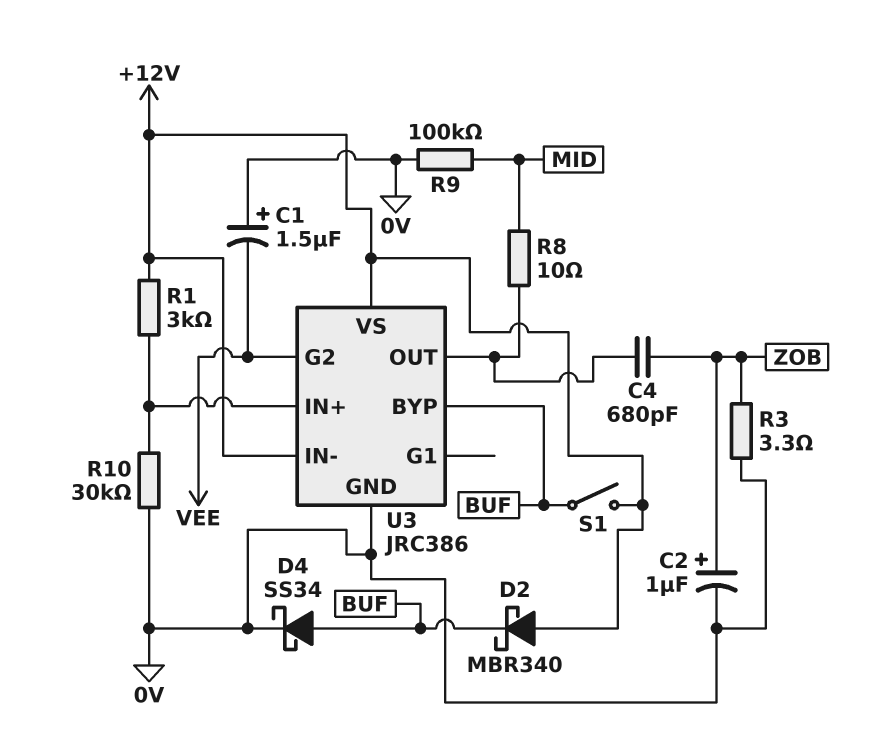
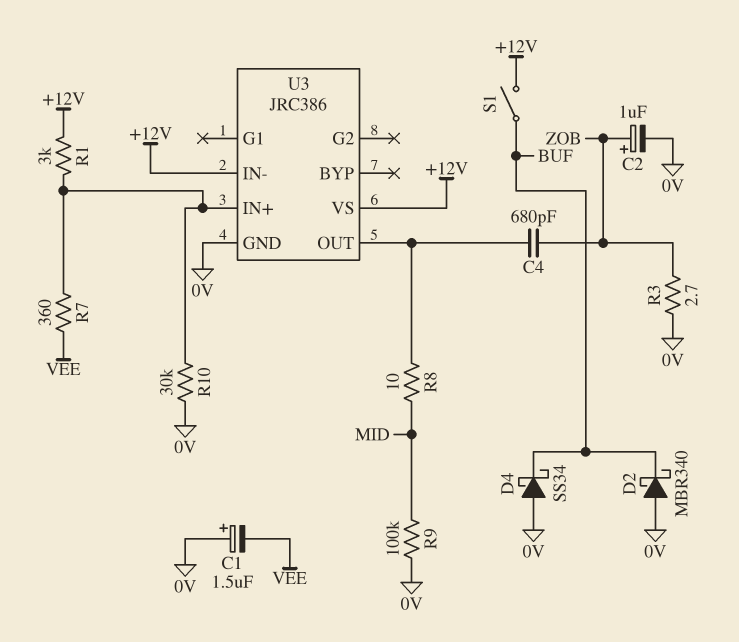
D2: schottky MBR340 (A +12V, K BUF) -> schottky MBR340 (A 0V, K BUF)
D4: schottky SS34 (A BUF, K 0V) -> schottky SS34 (A 0V, K BUF)
R3: 3.3 (0V, ZOB) -> 2.7 (0V, ZOB)
R7: none -> 360 (U3/IN+, VEE)
U3 pin BYP: BUF -> none
U3 pin G2: VEE -> none

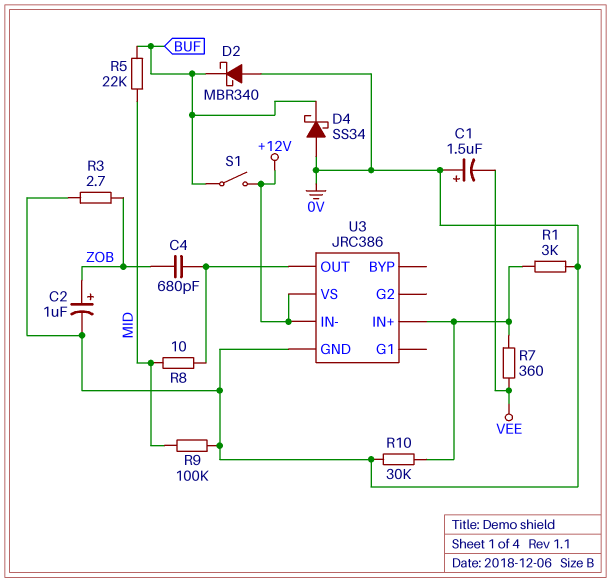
R1: 3k (+12V, U3/IN+) -> 3k (0V, U3/IN+)
R5: none -> 22k (BUF, MID)

